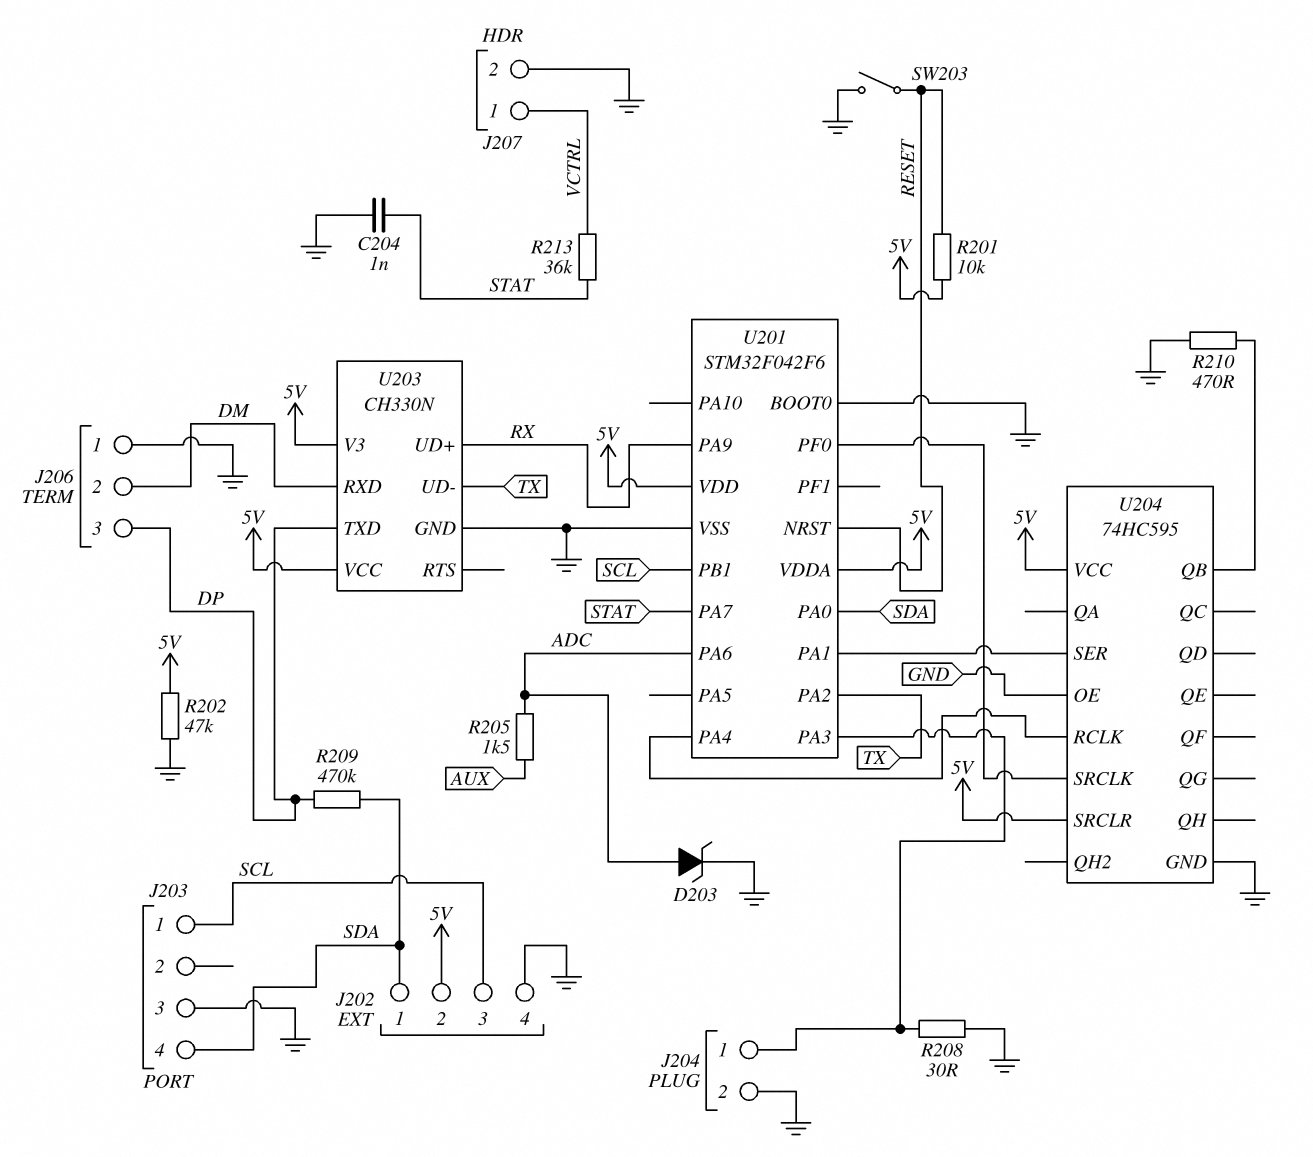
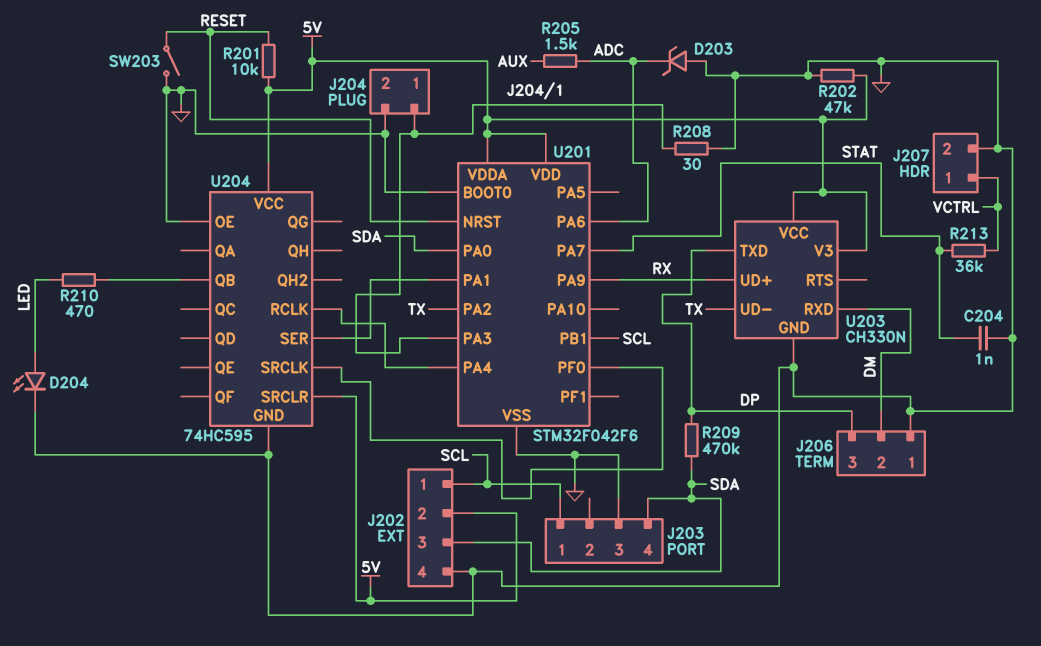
D203: zener (A ADC, K GND) -> zener (A GND, K ADC)
D204: none -> LED (A LED, K GND)
J202 pin 1: SDA -> SCL
J202 pin 3: SCL -> SDA
R210: 470 (GND, U204/QB) -> 470 (LED, U204/QB)

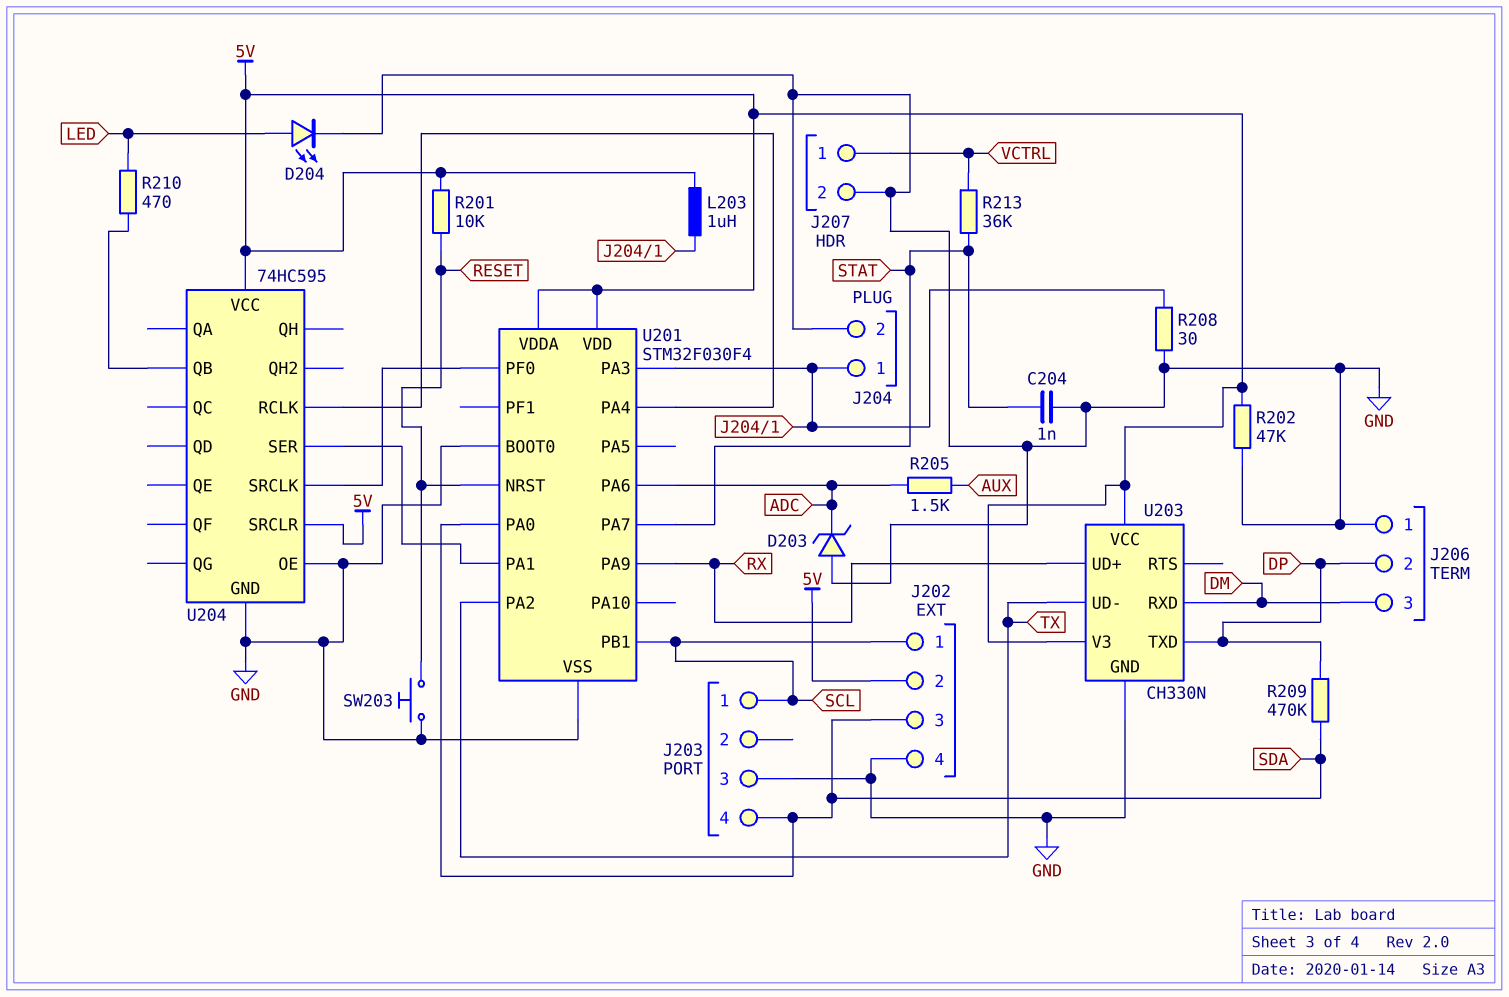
J206 pin 2: DM -> DP
J206 pin 3: DP -> DM
L203: none -> 1uH (5V, J204/1)
SW203: switch (GND, RESET) -> button (GND, RESET)
U201: STM32F042F6 -> STM32F030F4

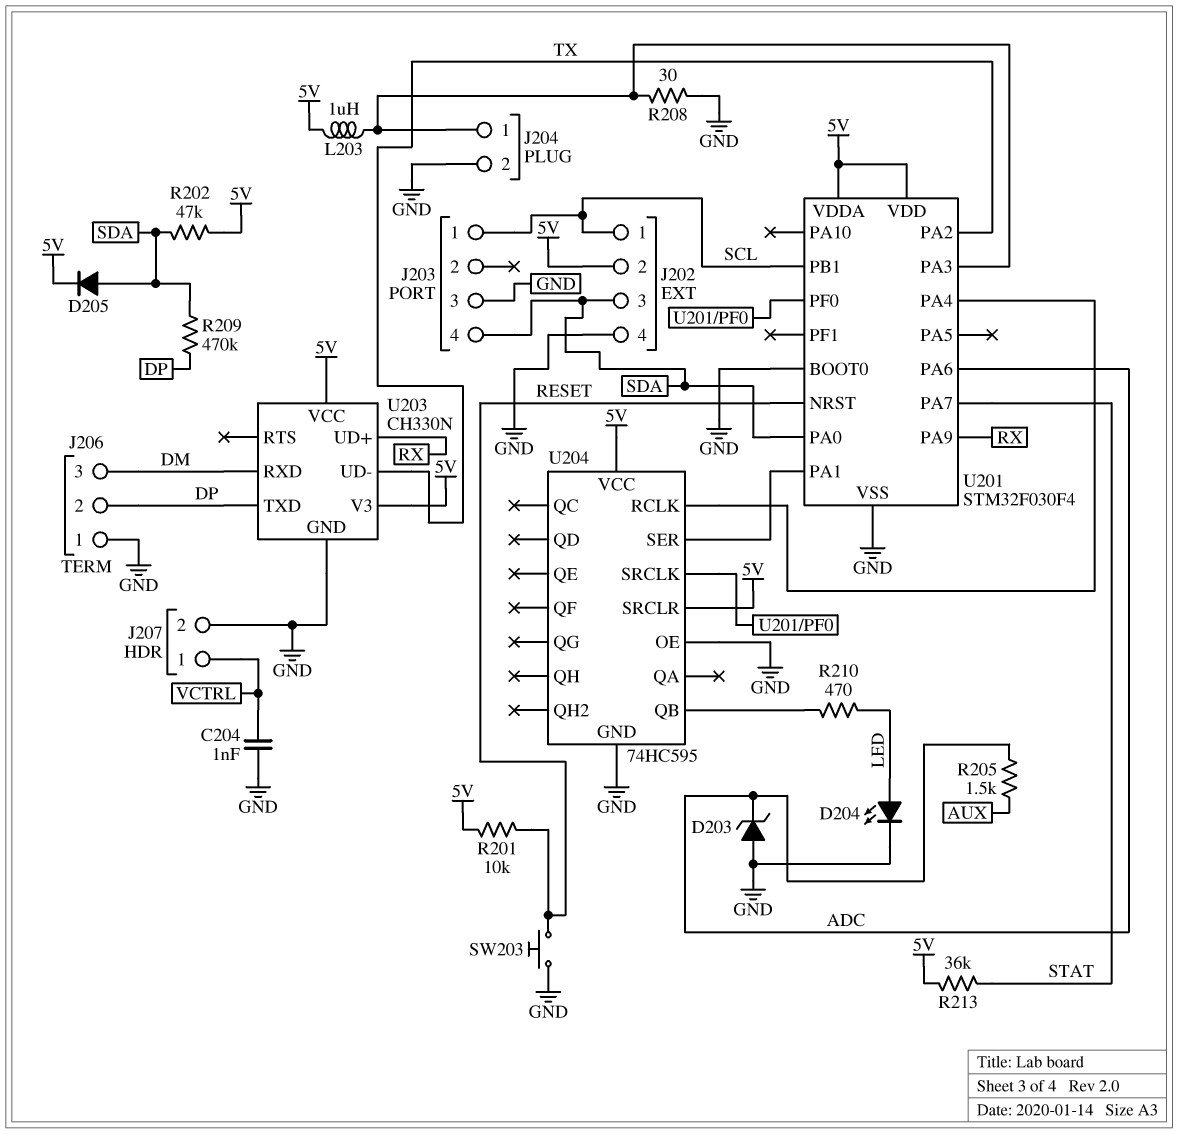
C204: 1nF (GND, STAT) -> 1nF (GND, VCTRL)
D205: none -> diode (A SDA, K 5V)
R202: 47k (5V, GND) -> 47k (5V, SDA)
R213: 36k (STAT, VCTRL) -> 36k (5V, STAT)

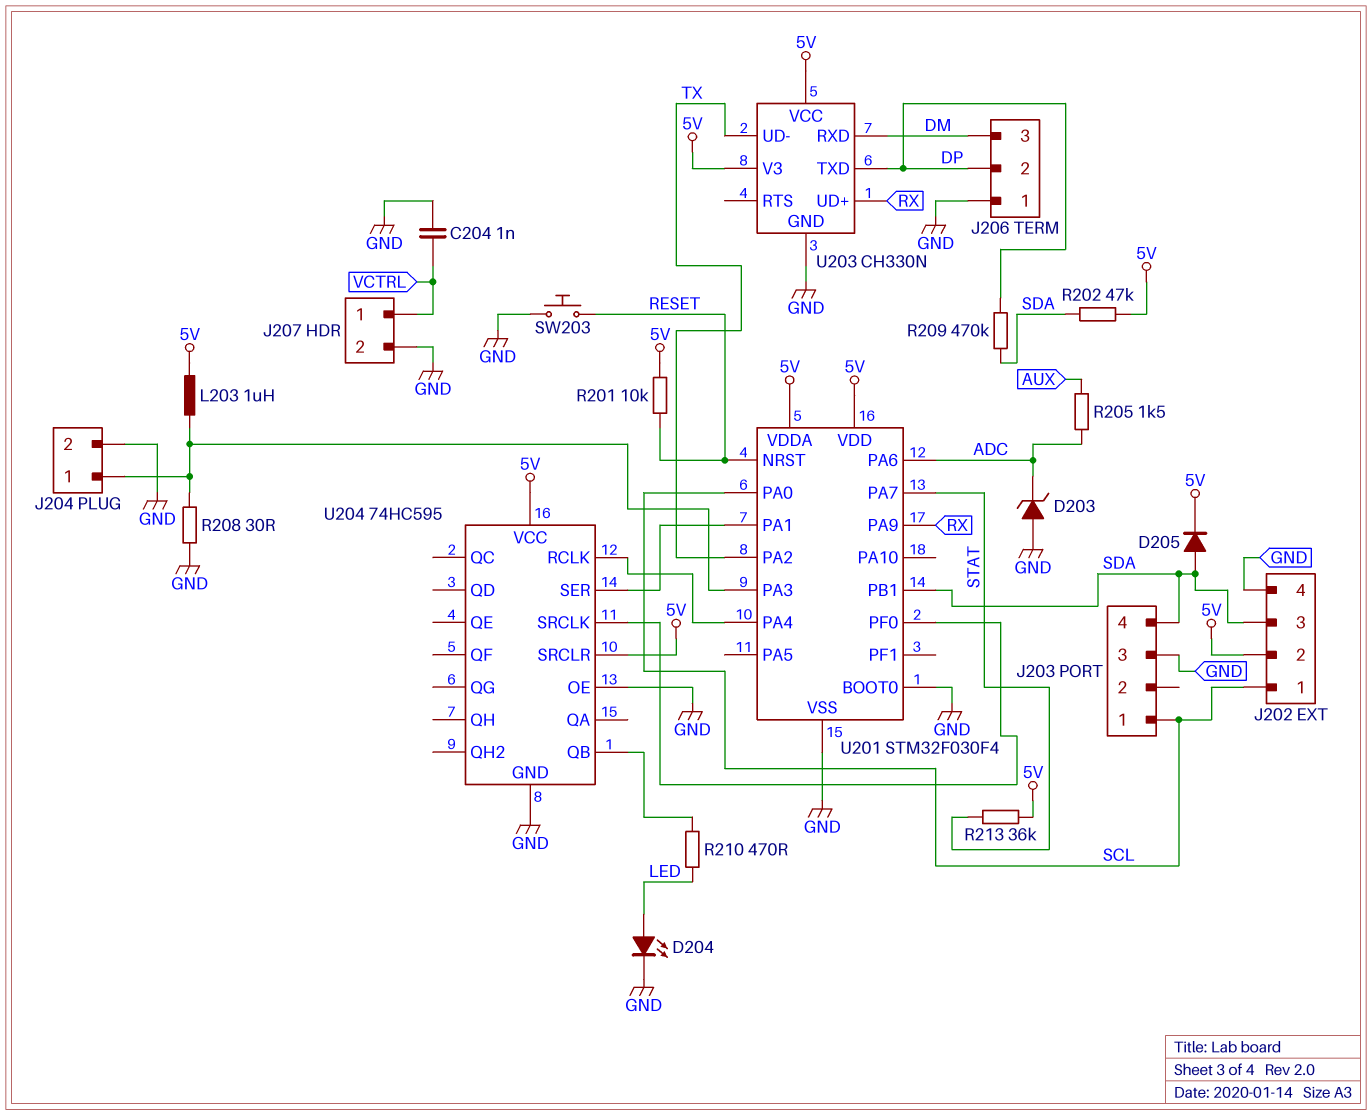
U201 pin PA0: SDA -> SCL
U201 pin PB1: SCL -> SDA

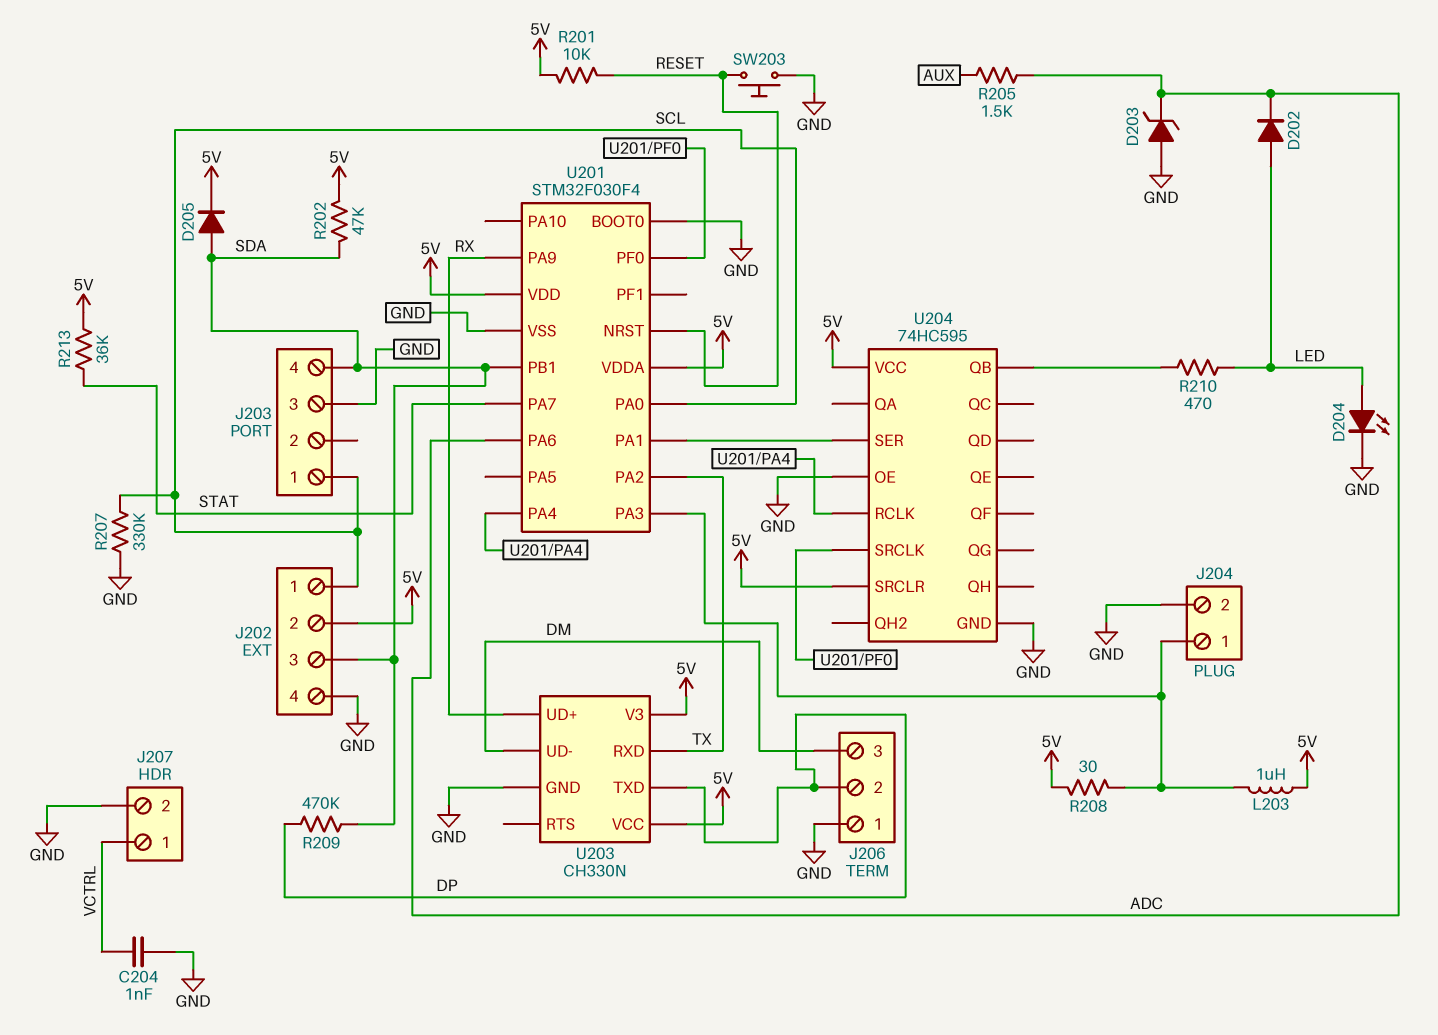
D202: none -> diode (A LED, K ADC)
R207: none -> 330k (GND, SCL)
R208: 30 (GND, J204/1) -> 30 (5V, J204/1)
U203 pin RXD: DM -> TX
U203 pin UD-: TX -> DM

